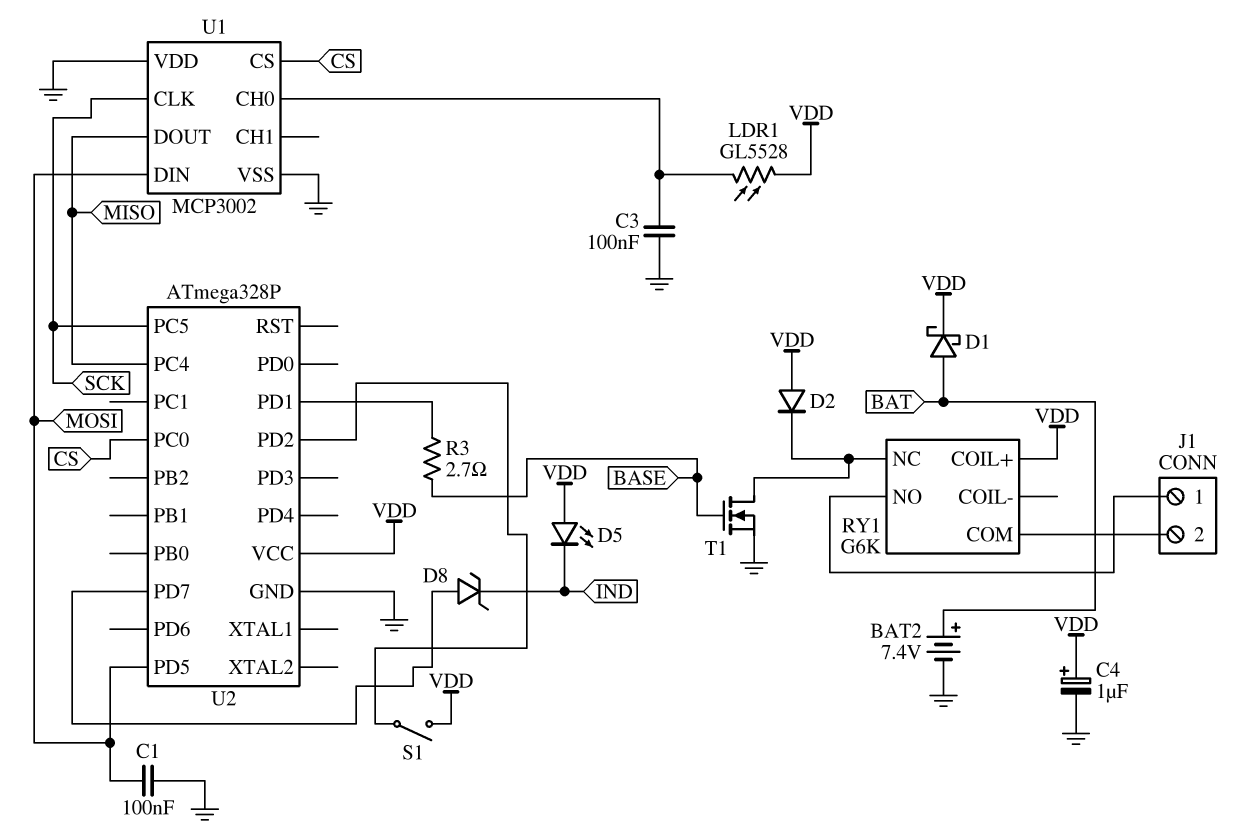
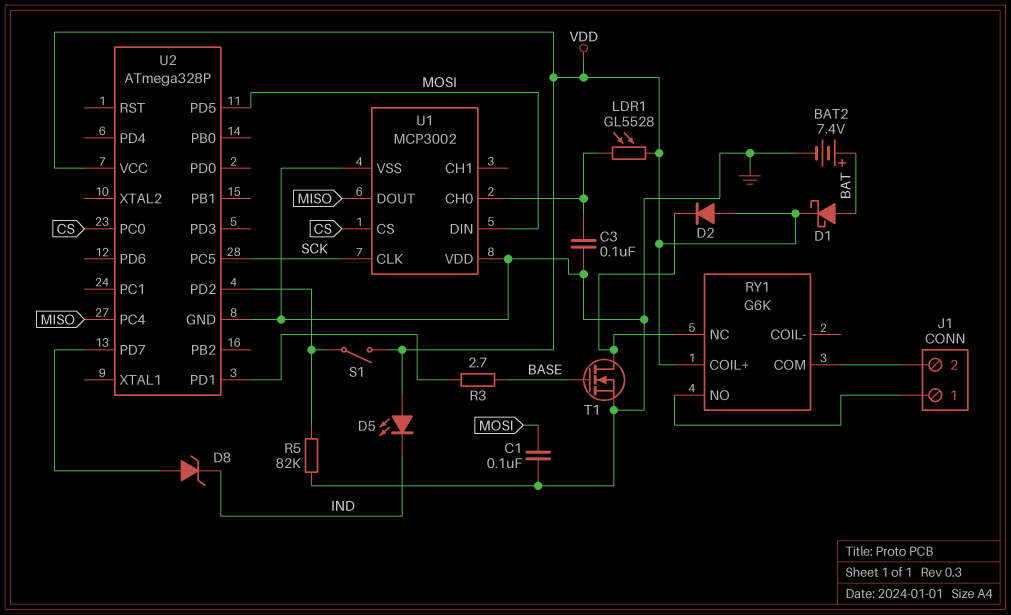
C4: 1uF (plus VDD, minus GND) -> none
R5: none -> 82k (GND, U2/PD2)

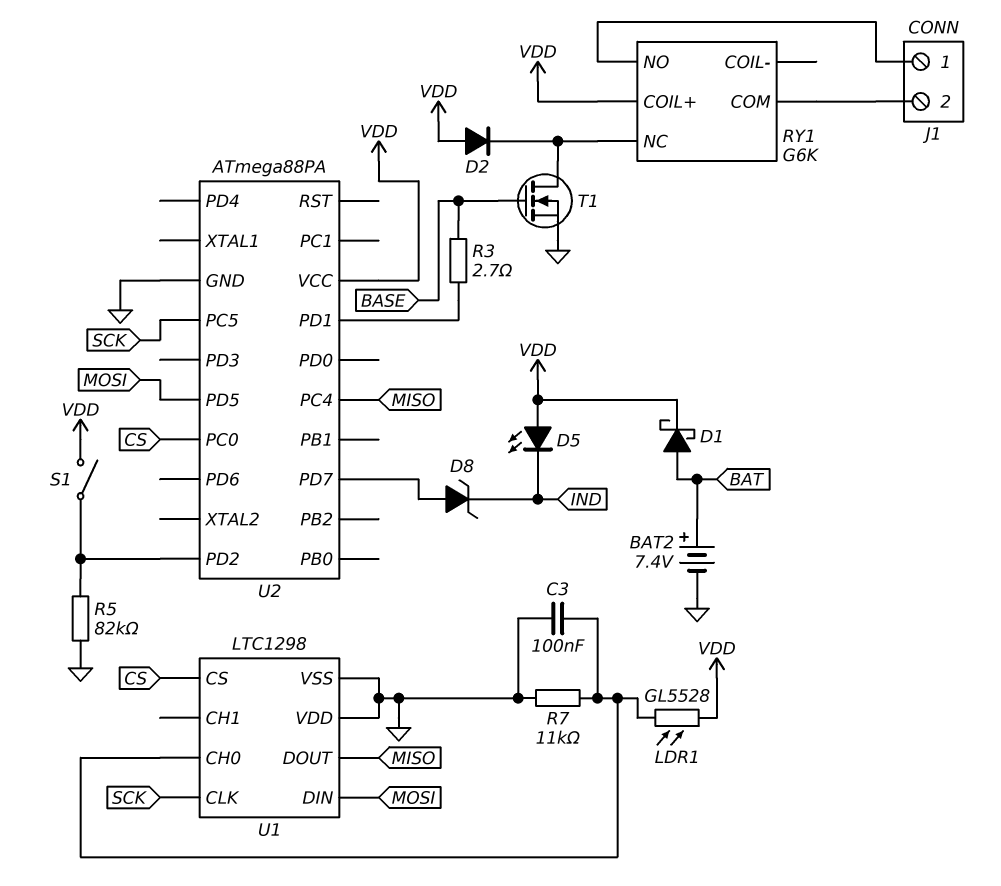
C1: 100nF (GND, MOSI) -> none
R7: none -> 11k (GND, U1/CH0)
U1: MCP3002 -> LTC1298
U2: ATmega328P -> ATmega88PA

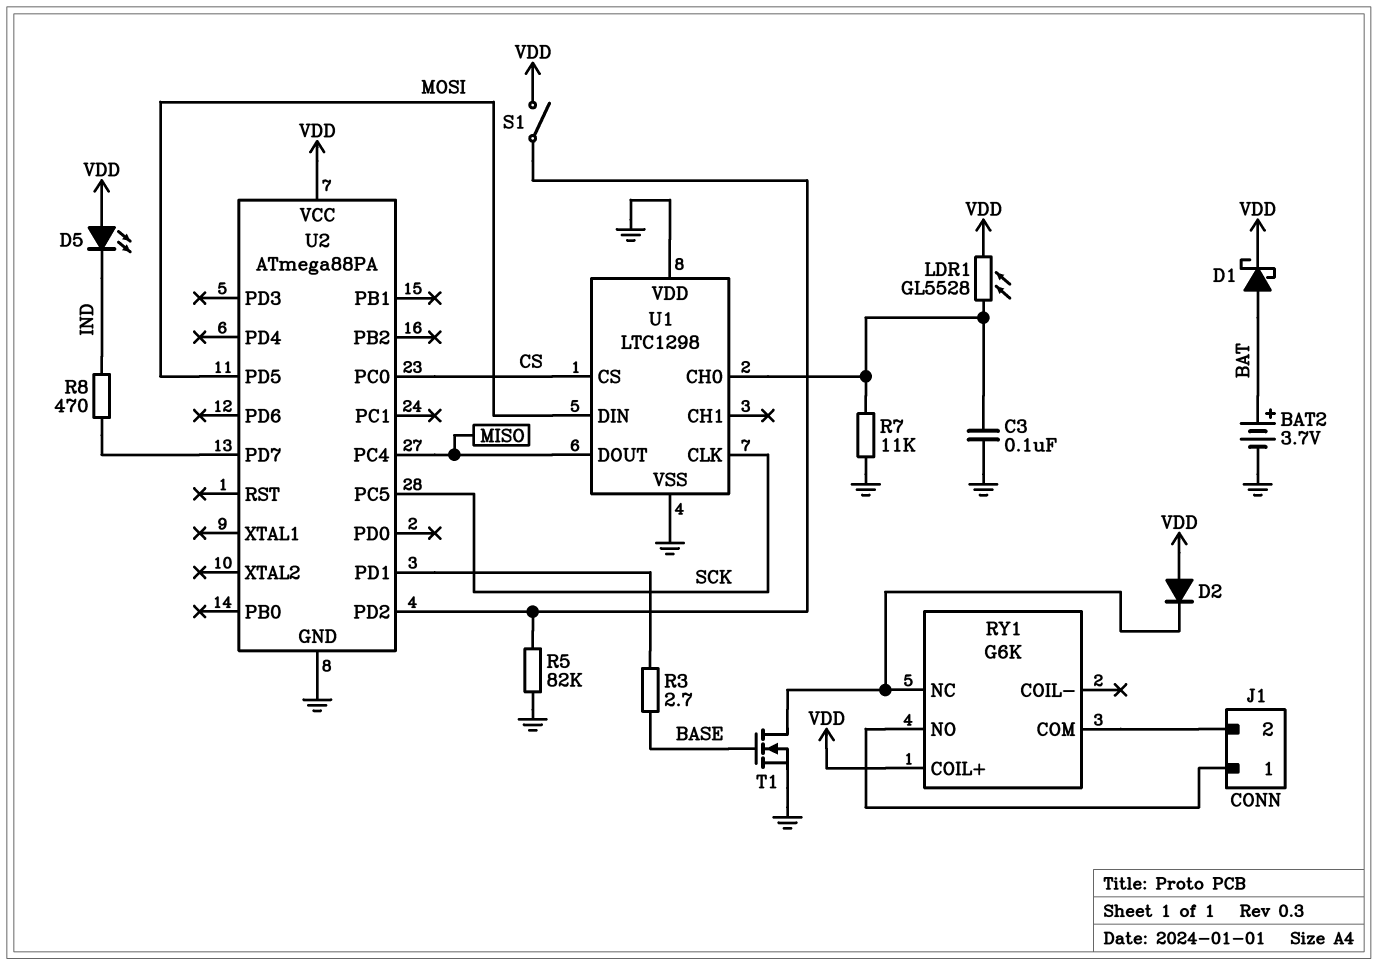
BAT2: 7.4V (plus BAT, minus GND) -> 3.7V (plus BAT, minus GND)
D8: zener (A U2/PD7, K IND) -> none
R8: none -> 470 (IND, U2/PD7)

